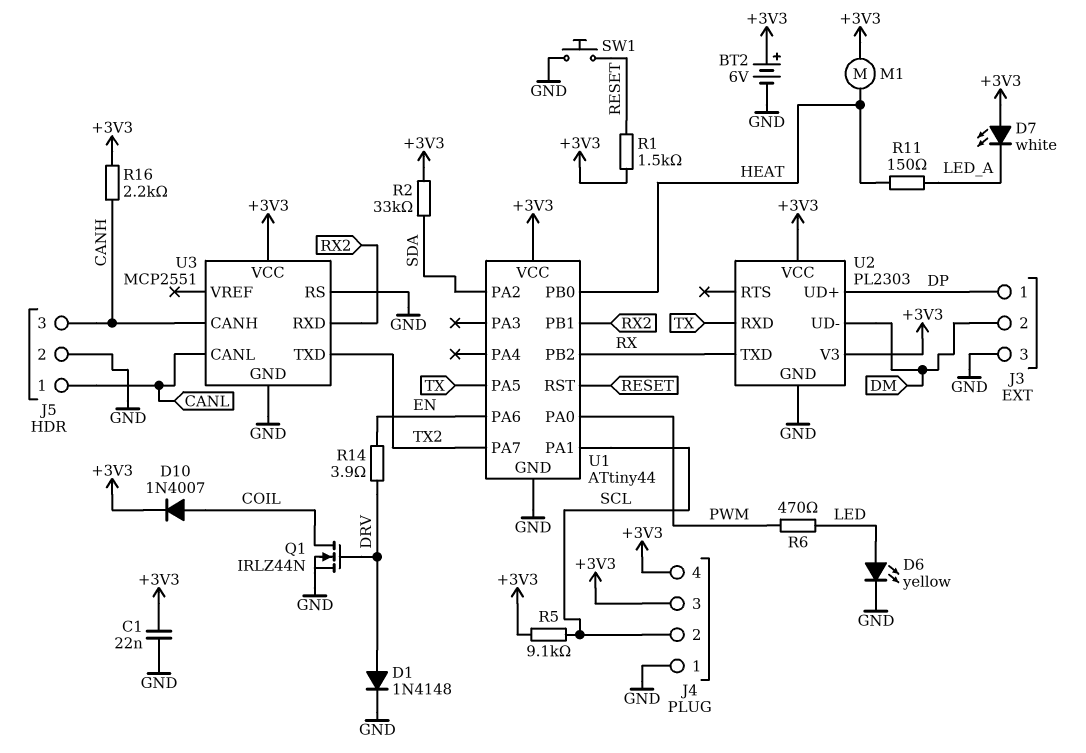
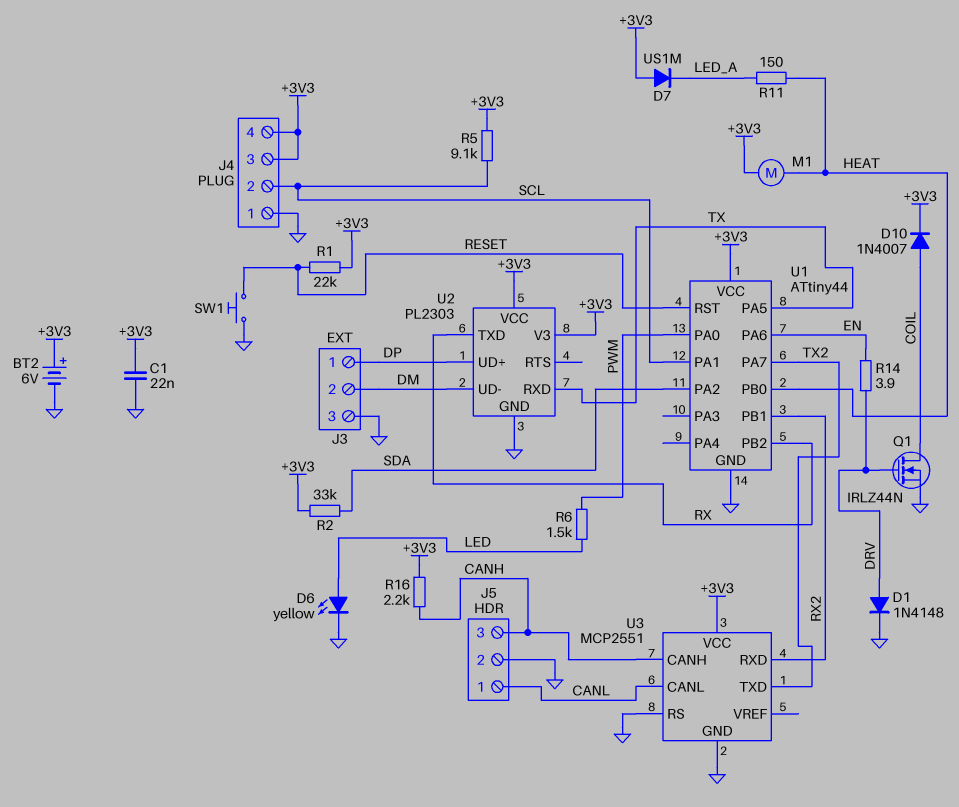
D7: LED white (A +3V3, K LED_A) -> diode US1M (A +3V3, K LED_A)
R1: 1.5k (+3V3, RESET) -> 22k (+3V3, RESET)
R6: 470 (LED, PWM) -> 1.5k (LED, PWM)

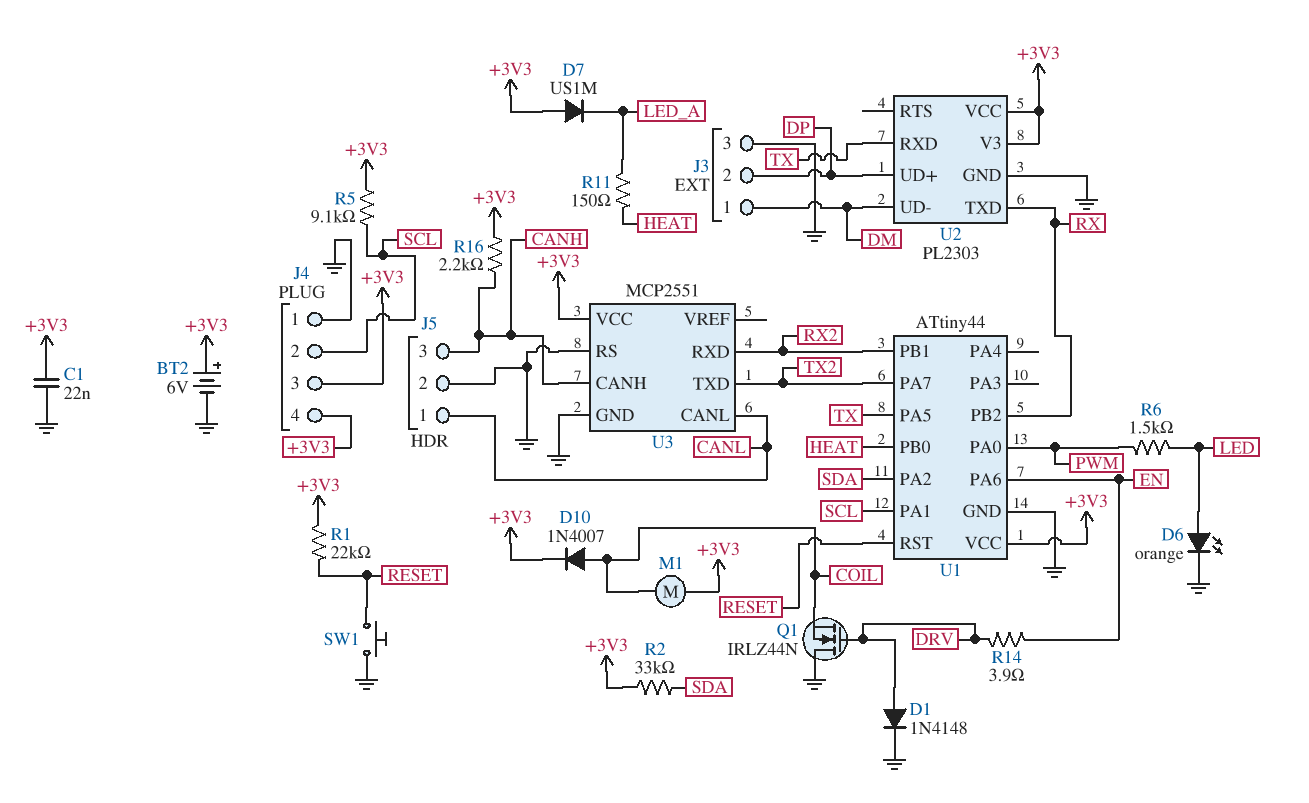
D6: LED yellow (A LED, K GND) -> LED orange (A LED, K GND)
J3 pin 1: DP -> DM
J3 pin 2: DM -> DP
M1: motor (+3V3, HEAT) -> motor (+3V3, COIL)
Q1: NMOS IRLZ44N (G DRV, D COIL, S GND) -> NMOS IRLZ44N (G DRV, D GND, S COIL)

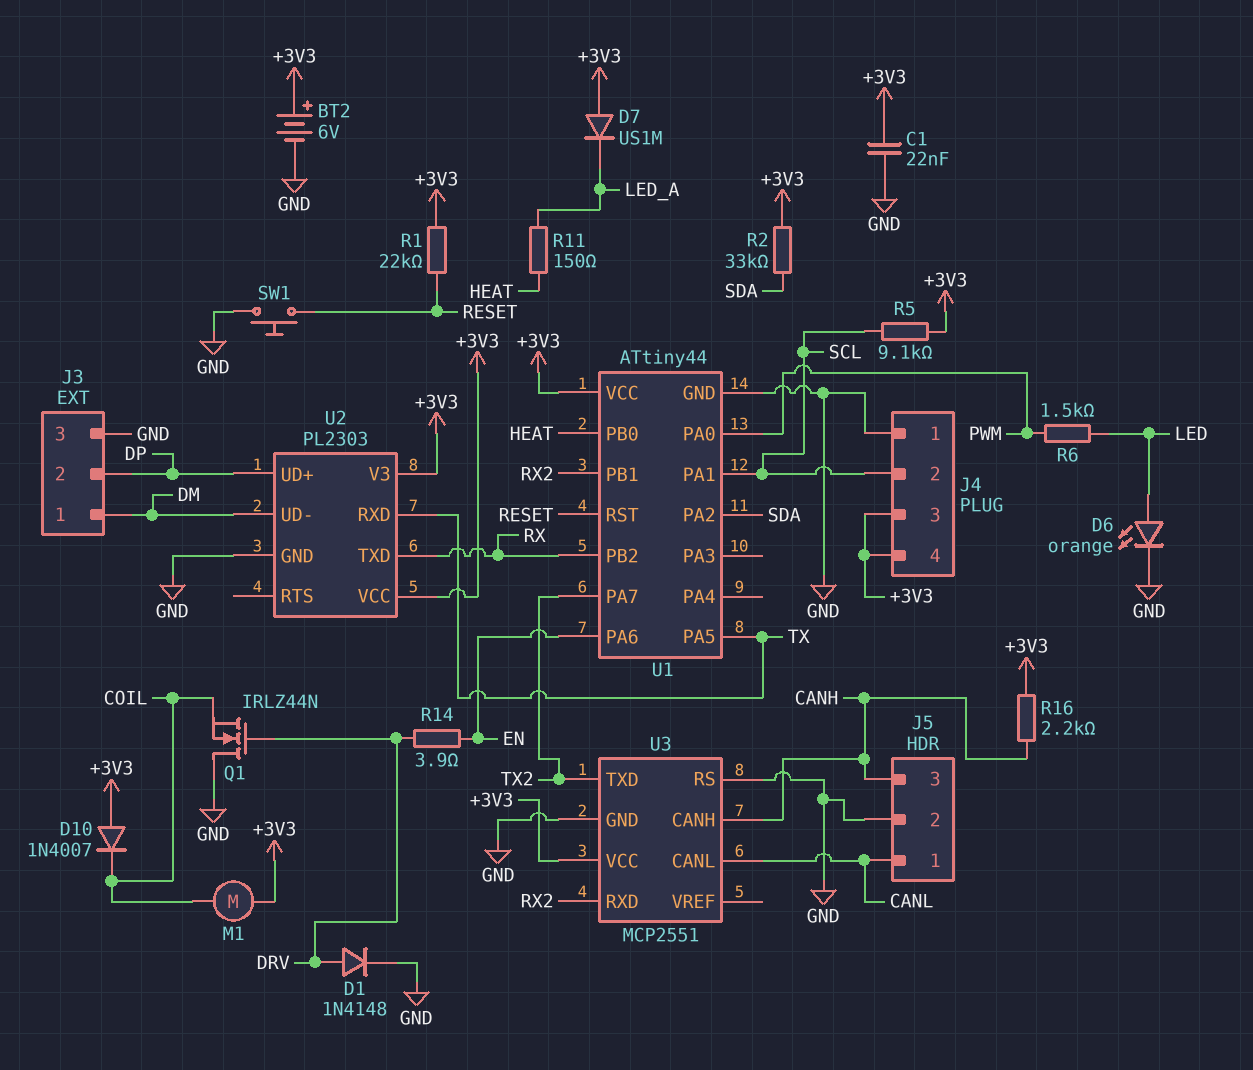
D10: diode 1N4007 (A COIL, K +3V3) -> diode 1N4007 (A +3V3, K COIL)

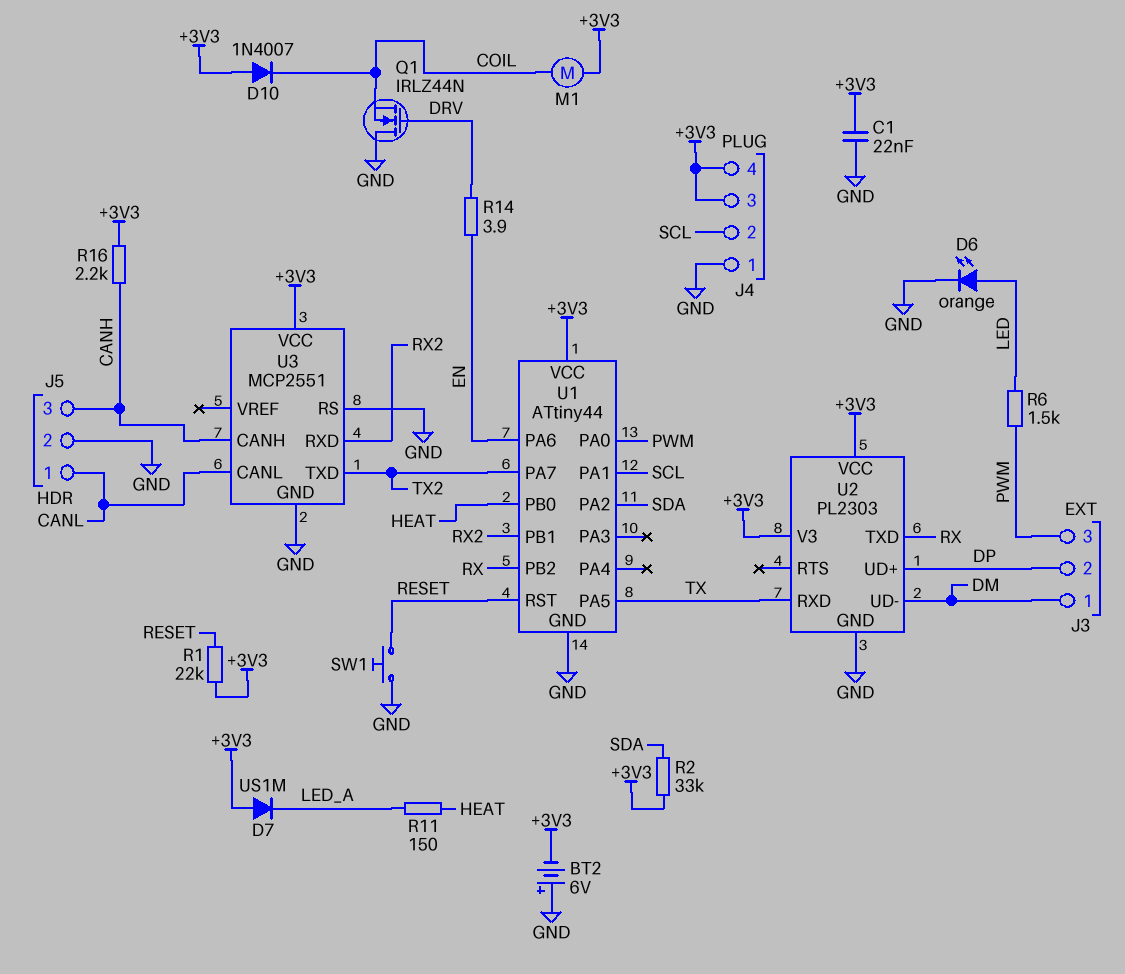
BT2: 6V (plus +3V3, minus GND) -> 6V (plus GND, minus +3V3)
D1: diode 1N4148 (A DRV, K GND) -> none
J3 pin 3: GND -> PWM
R5: 9.1k (+3V3, SCL) -> none

